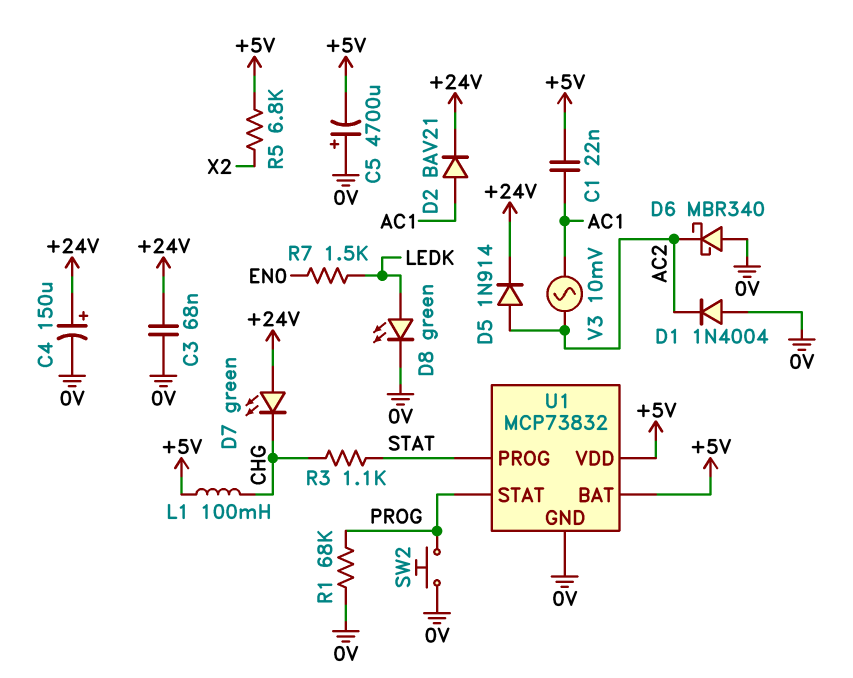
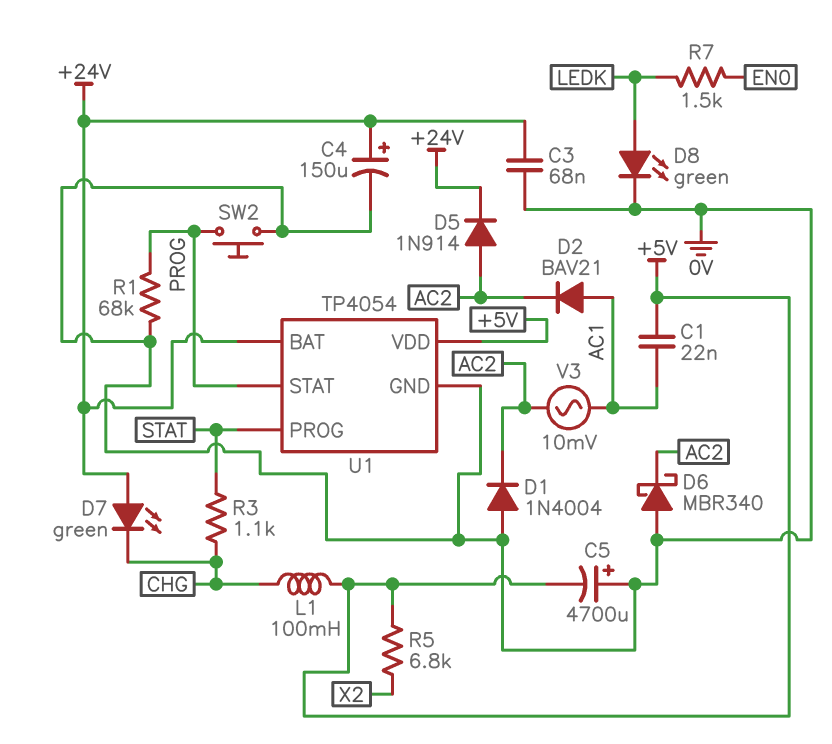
D2: diode BAV21 (A AC1, K +24V) -> diode BAV21 (A AC1, K AC2)
U1: MCP73832 -> TP4054
U1 pin BAT: +5V -> +24V

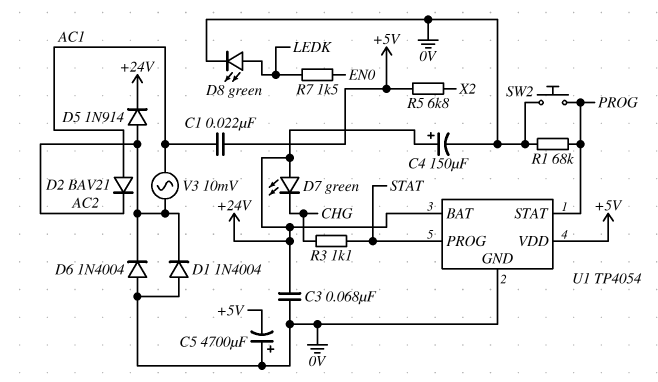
D6: schottky MBR340 (A 0V, K AC2) -> diode 1N4004 (A 0V, K AC2)
L1: 100mH (+5V, CHG) -> none

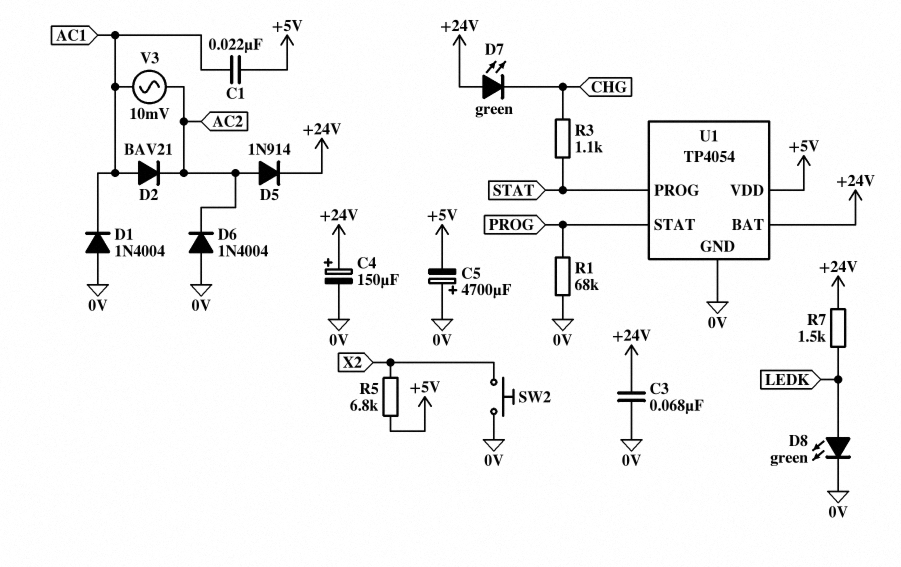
D1: diode 1N4004 (A 0V, K AC2) -> diode 1N4004 (A 0V, K AC1)
R7: 1.5k (EN0, LEDK) -> 1.5k (+24V, LEDK)
SW2: button (0V, PROG) -> button (0V, X2)

